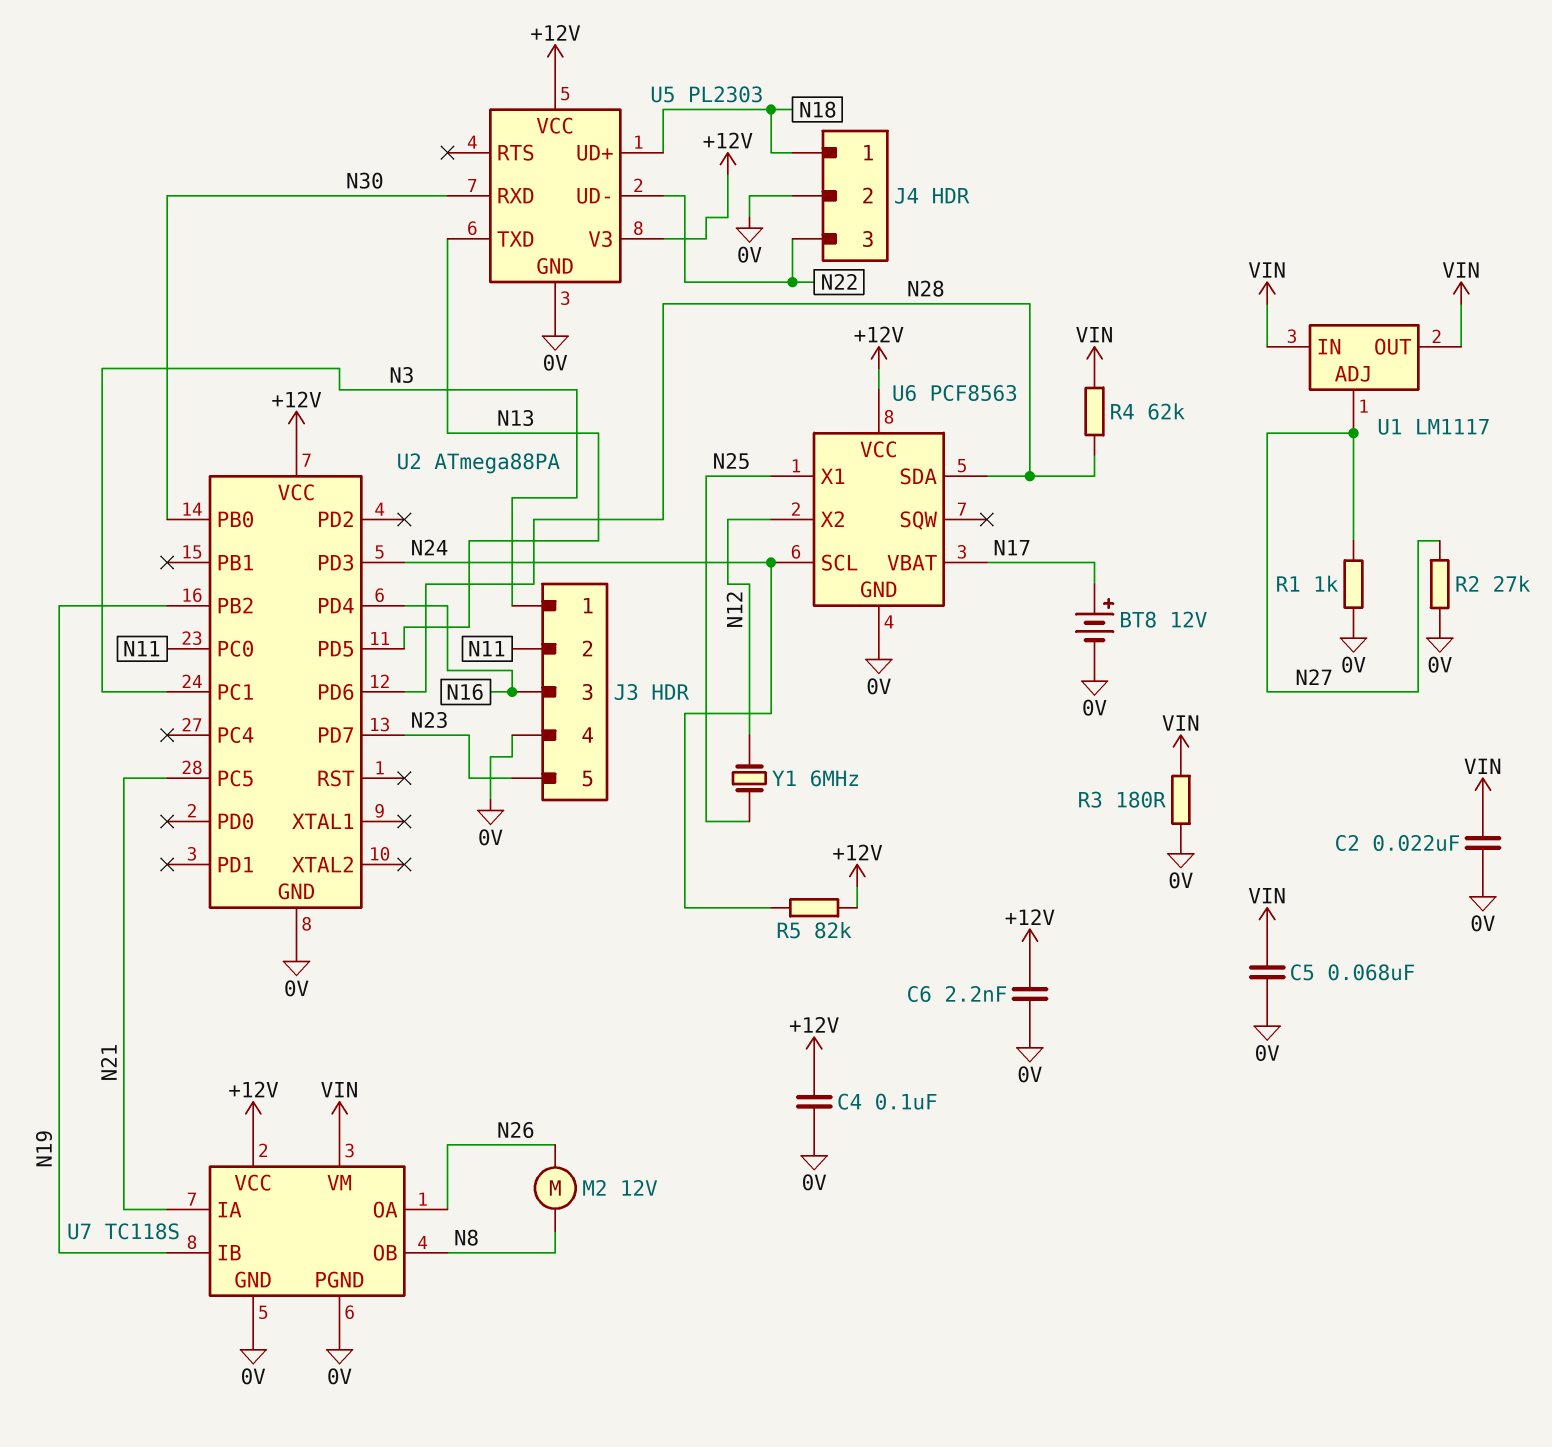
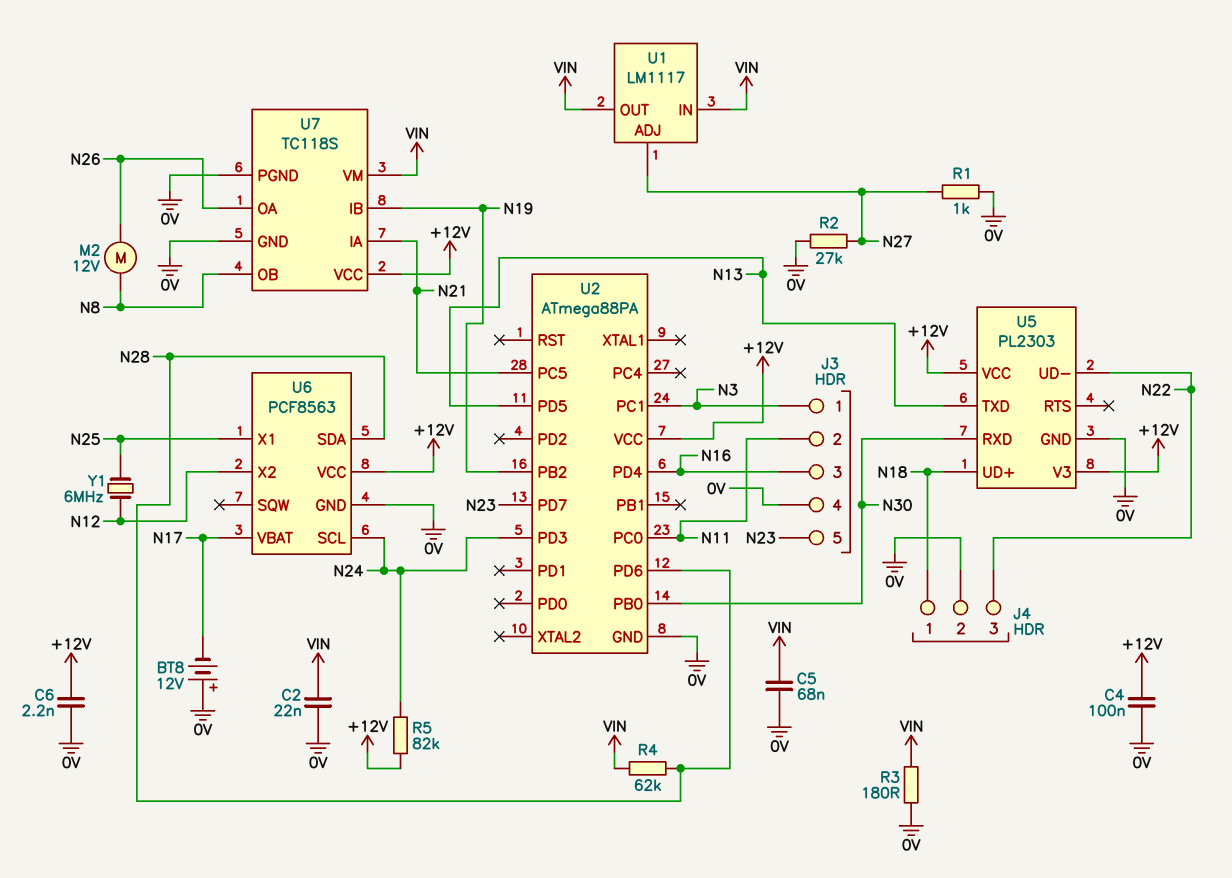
BT8: 12V (plus N17, minus 0V) -> 12V (plus 0V, minus N17)

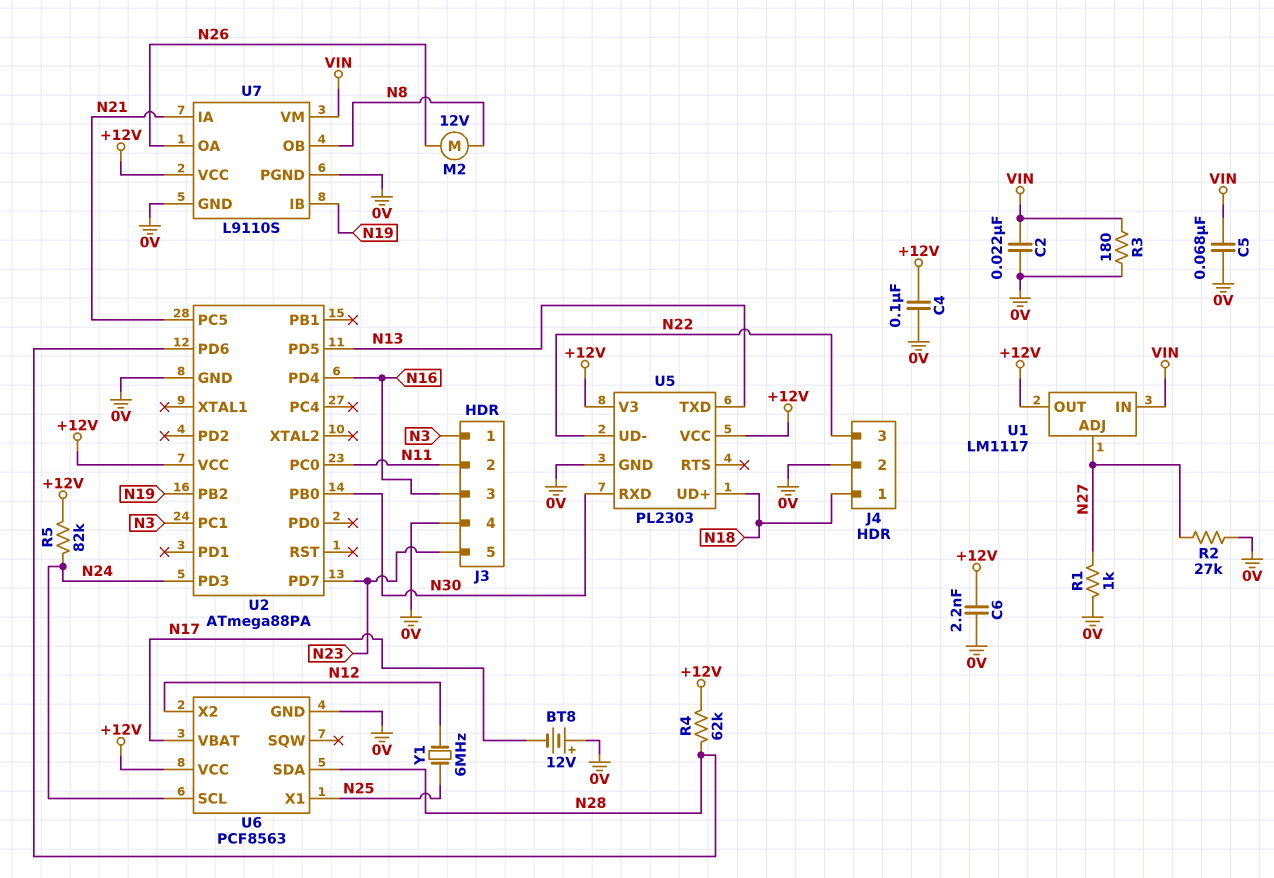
R4: 62k (N28, VIN) -> 62k (+12V, N28)
U1 pin OUT: VIN -> +12V
U7: TC118S -> L9110S

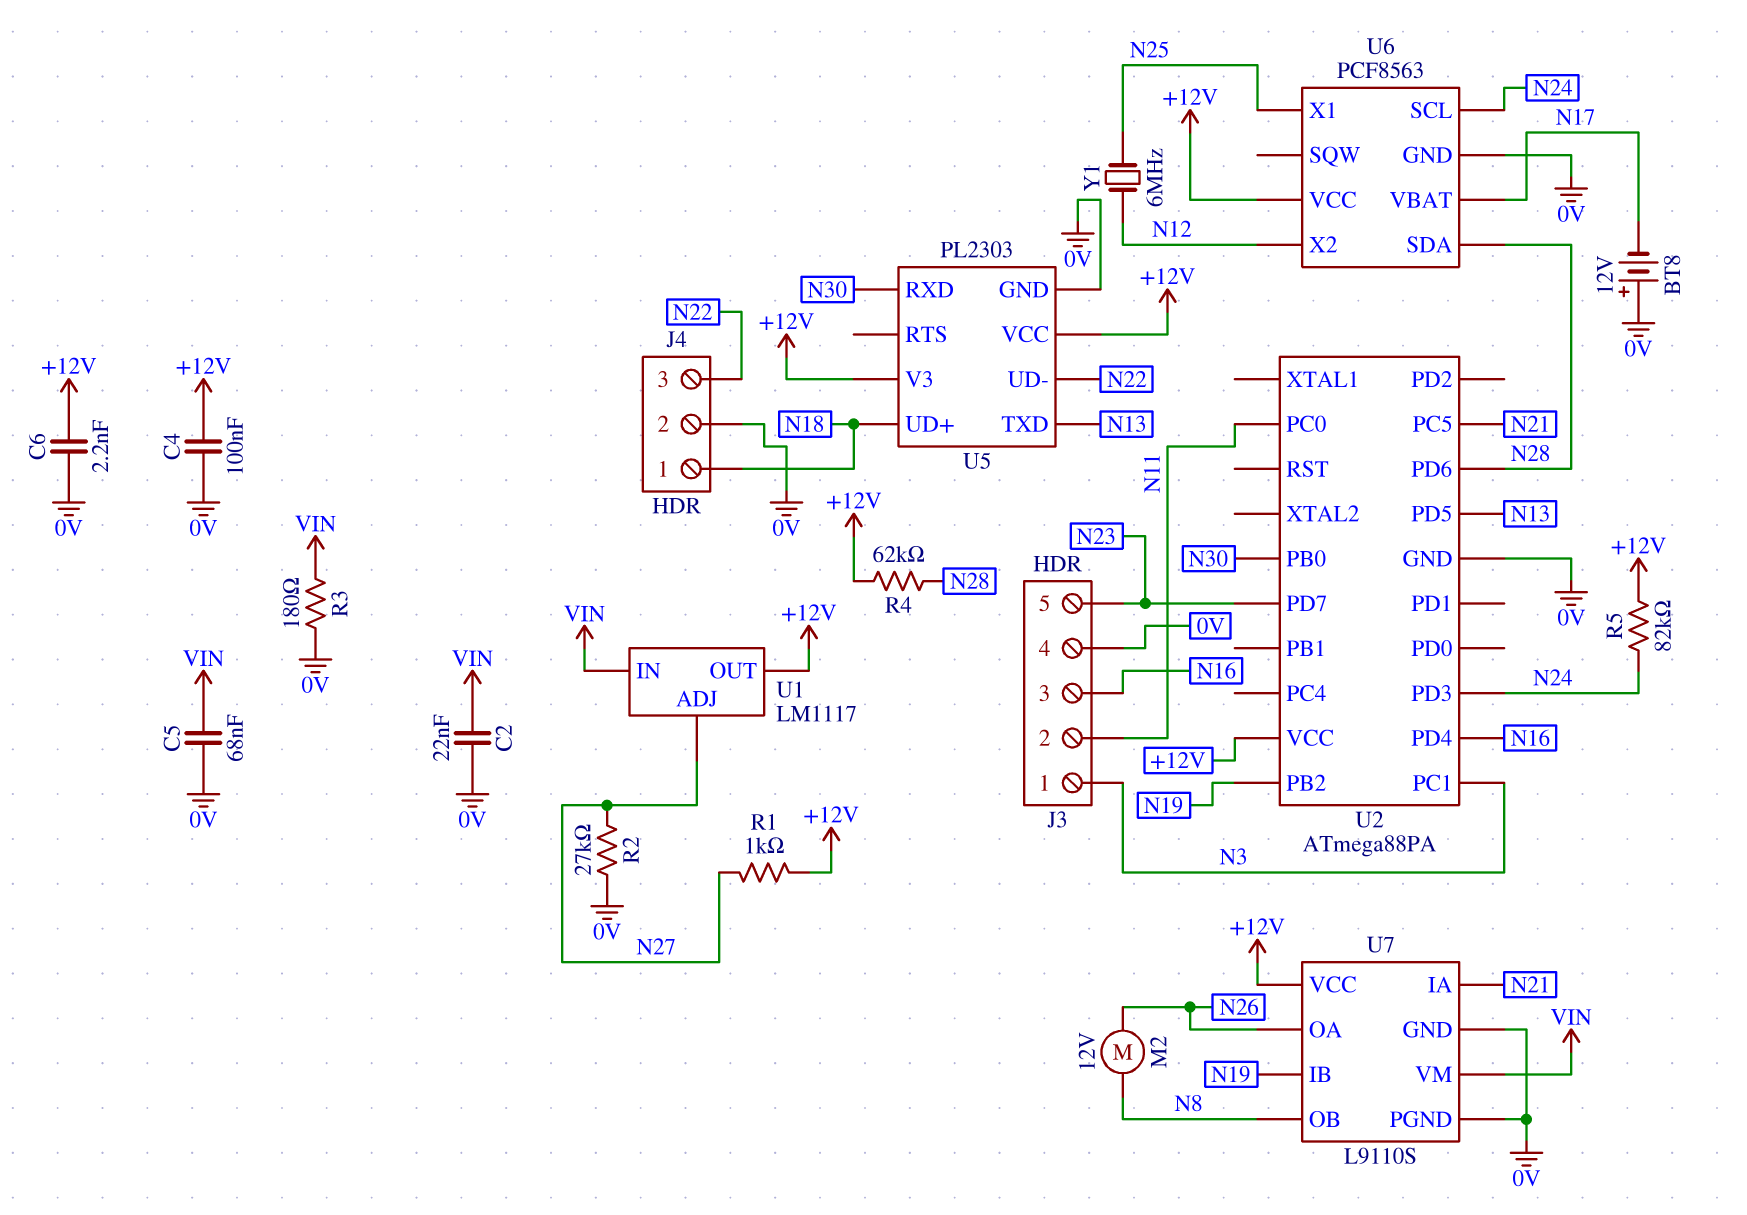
R1: 1k (0V, N27) -> 1k (+12V, N27)

